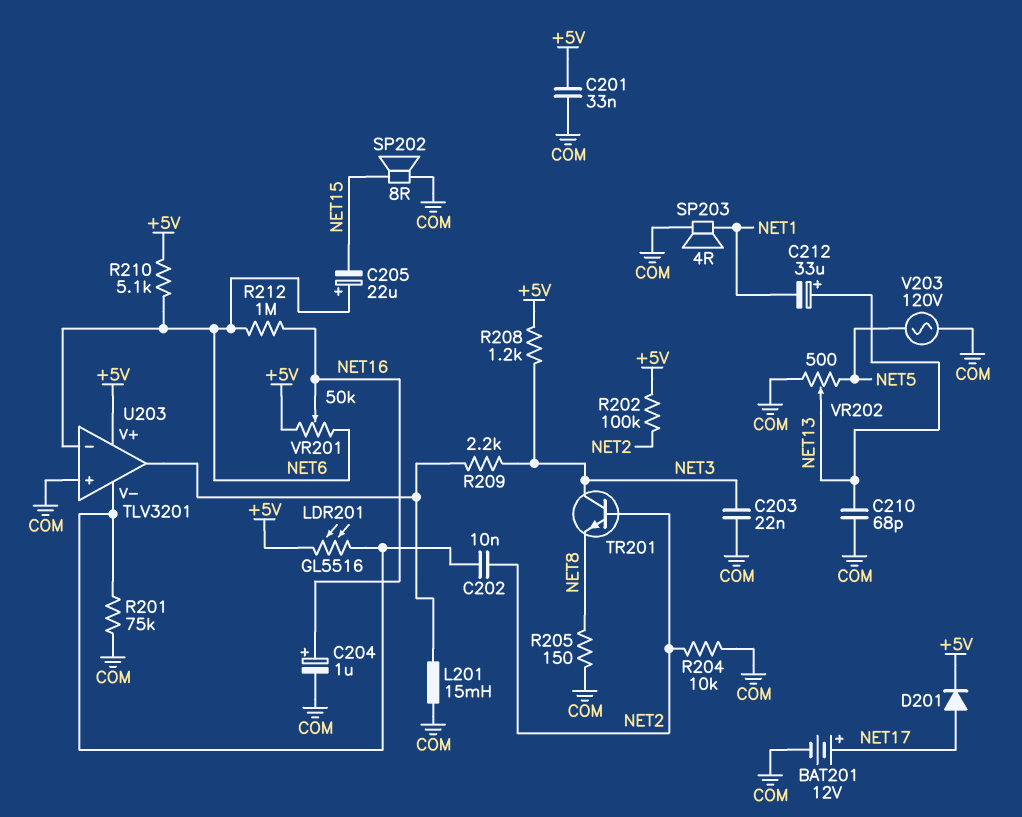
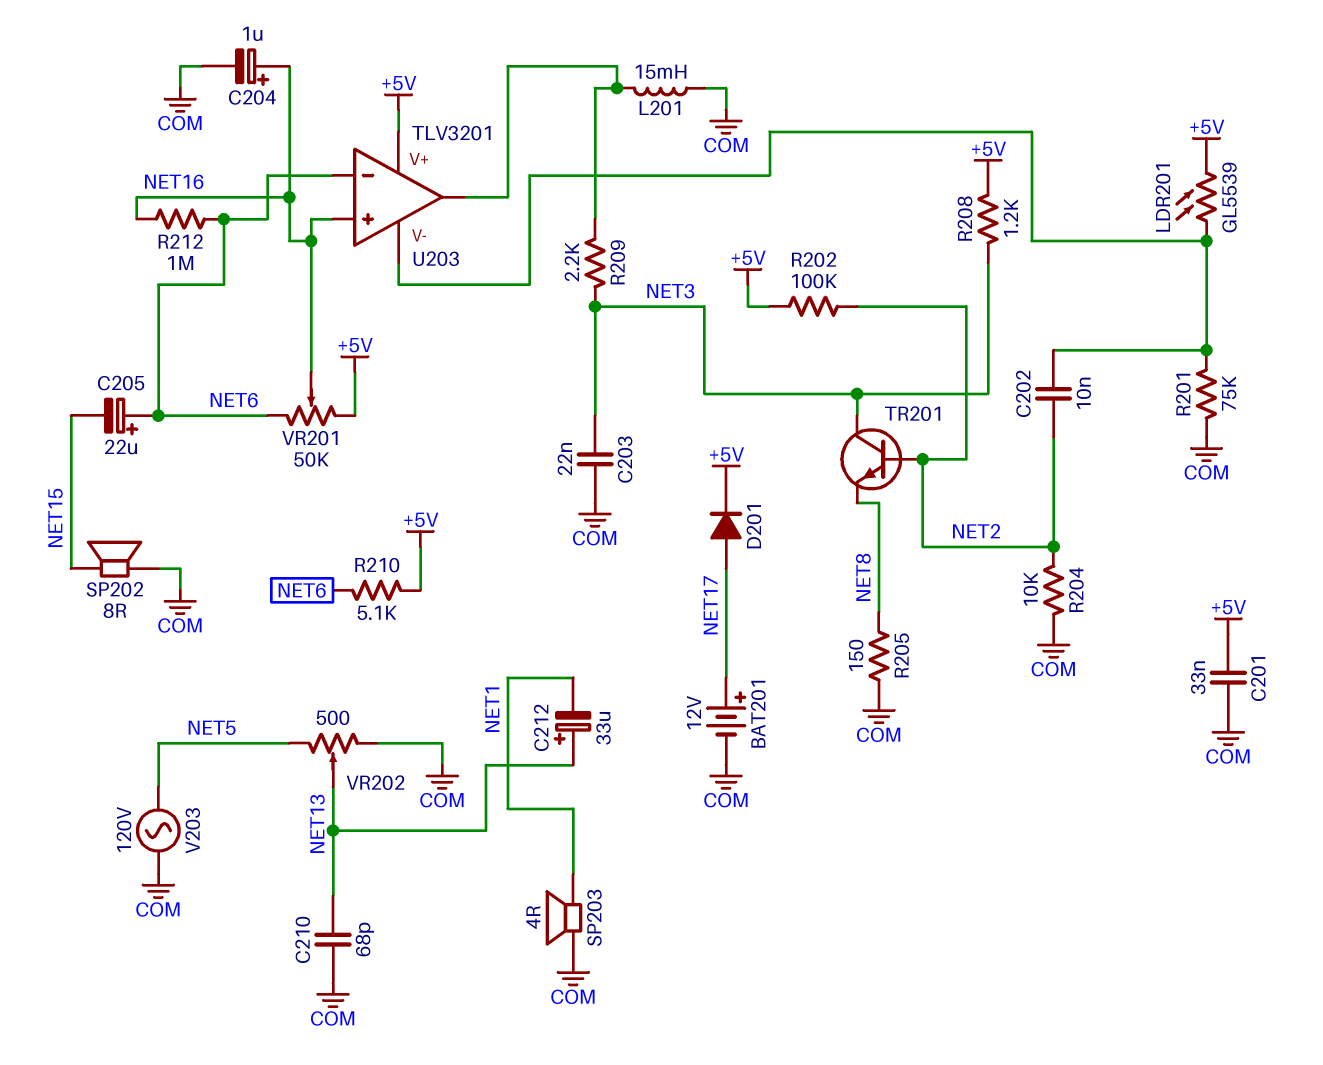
LDR201: GL5516 (+5V, U203/V-) -> GL5539 (+5V, U203/V-)
U203 pin in+: COM -> NET16

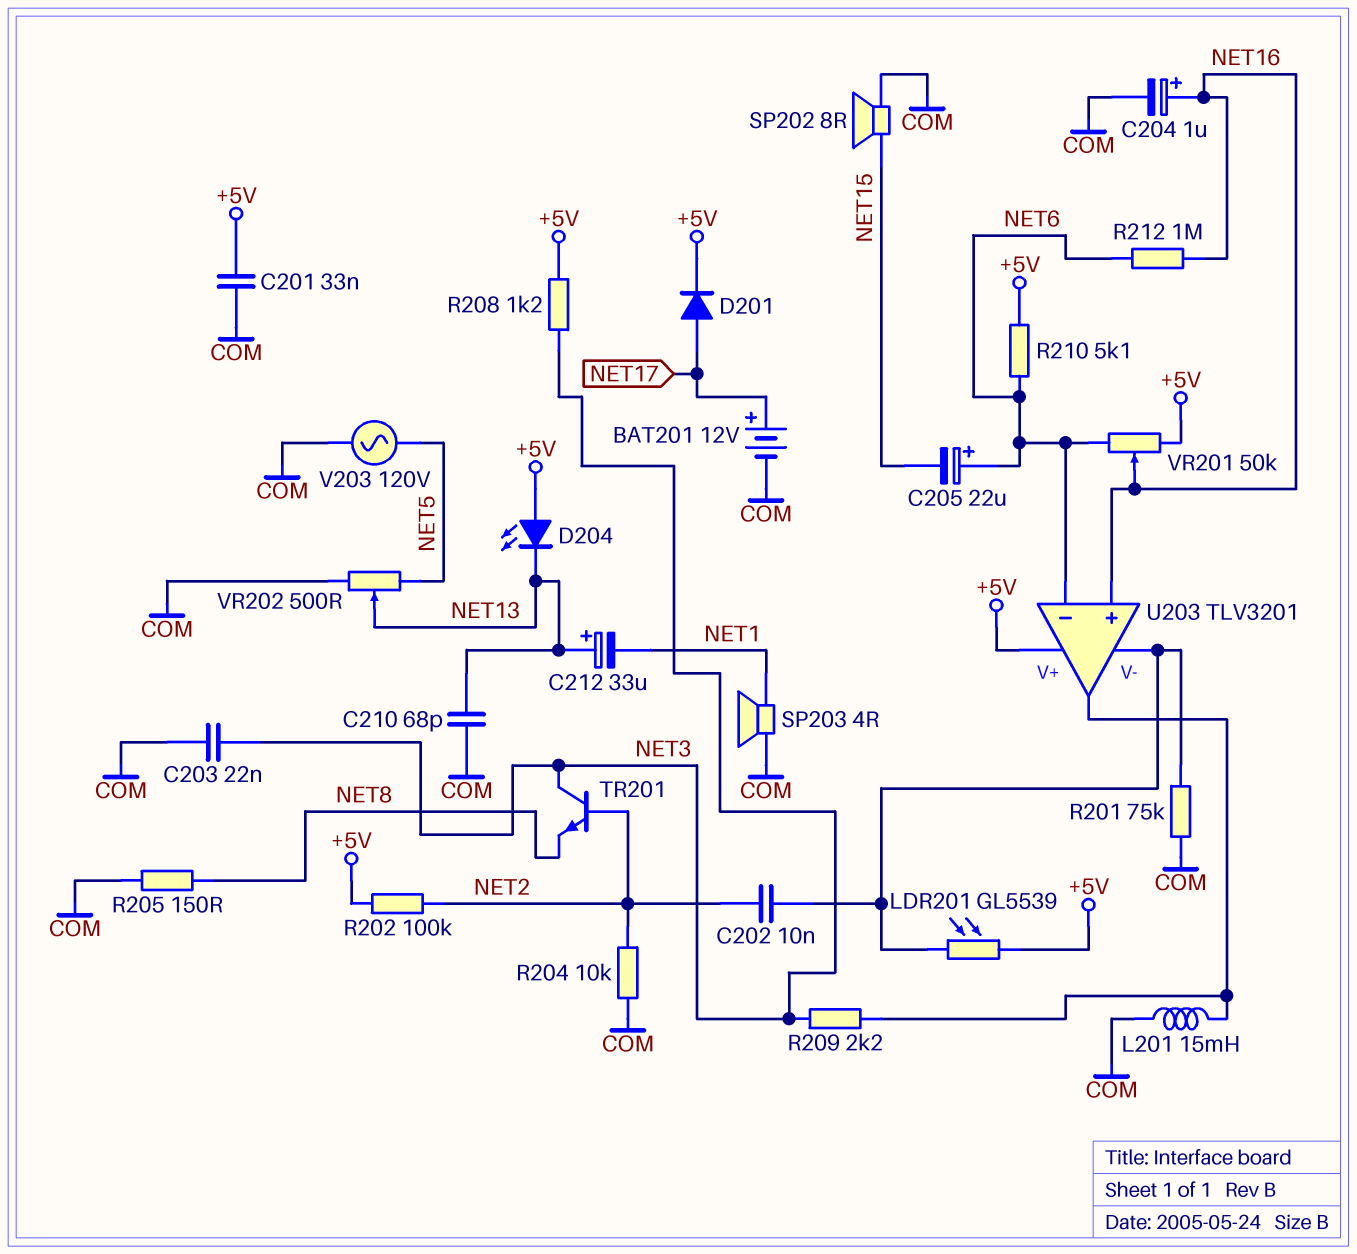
D204: none -> LED (A +5V, K NET13)

